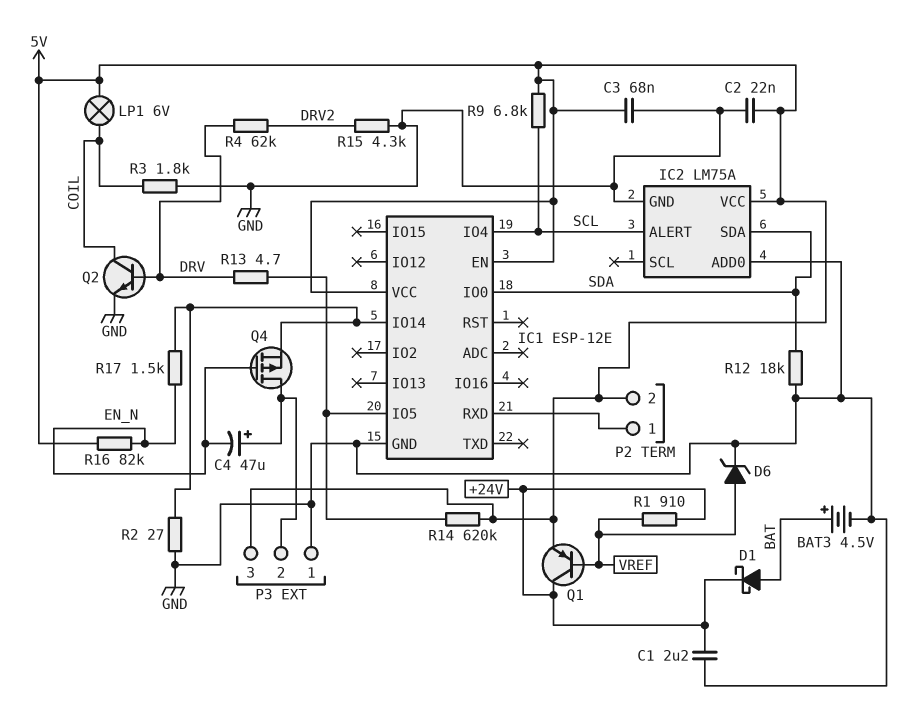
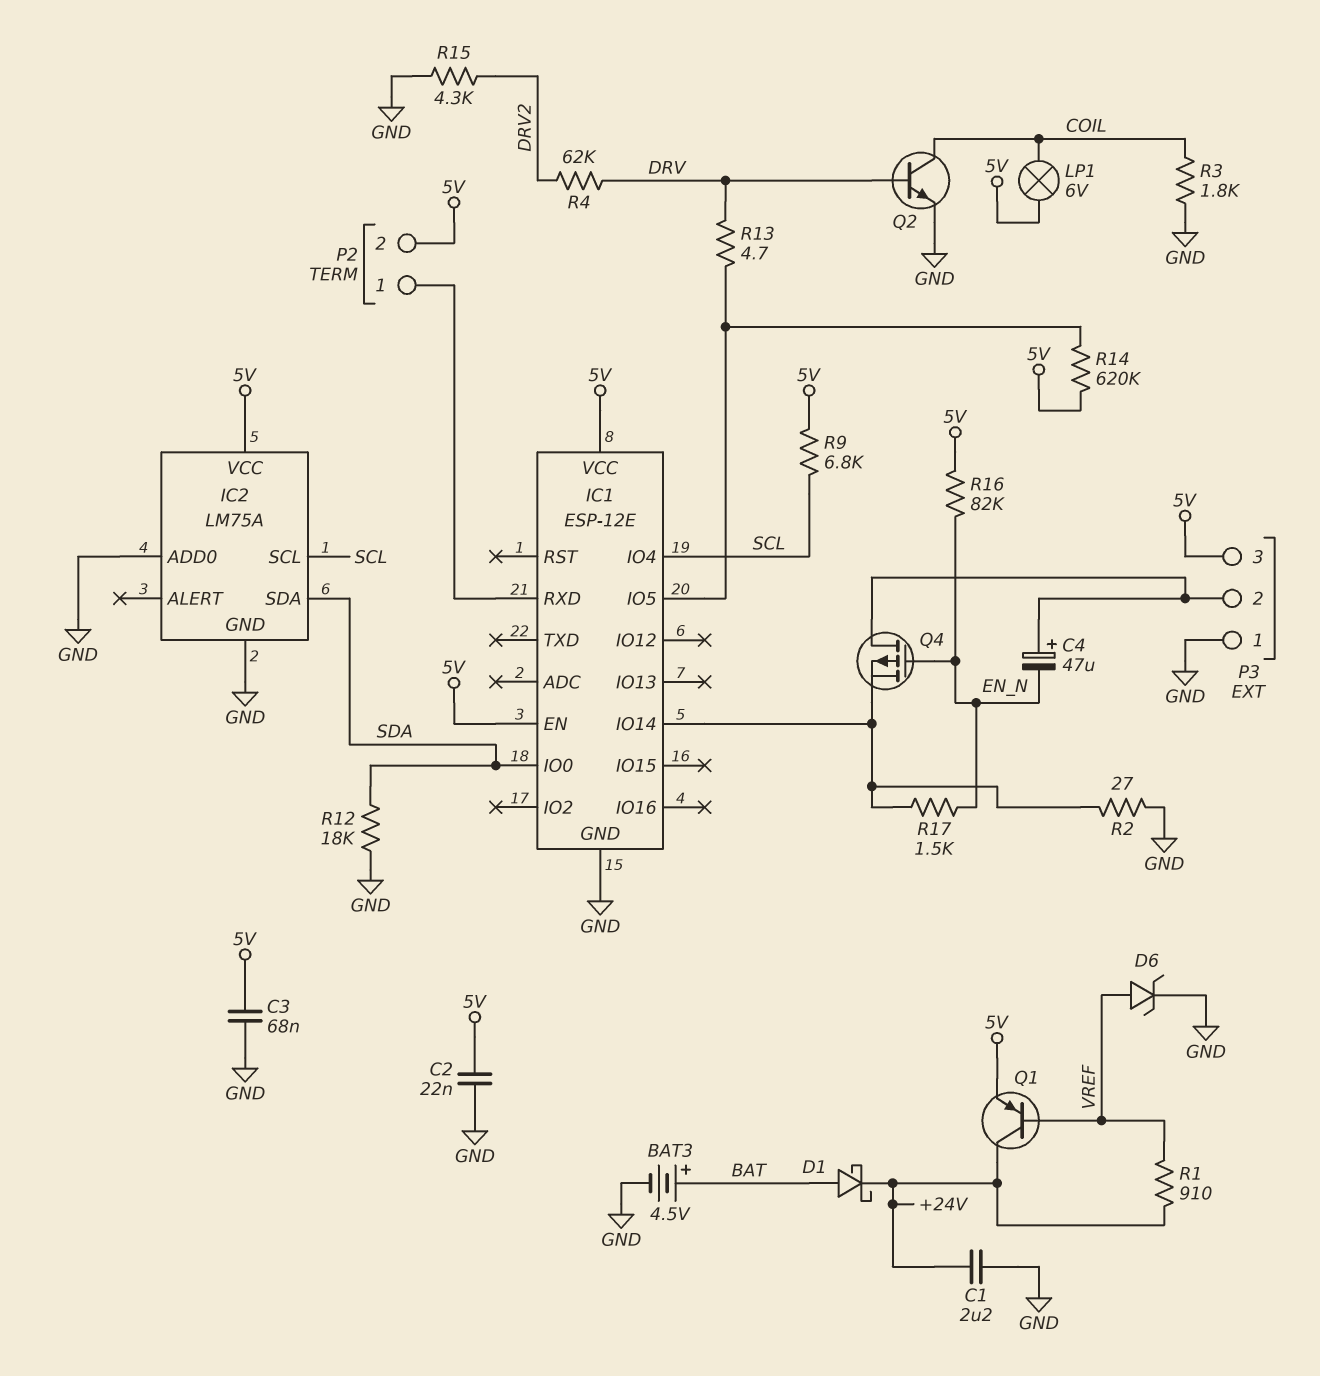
IC2 pin ALERT: SCL -> none
IC2 pin SCL: none -> SCL

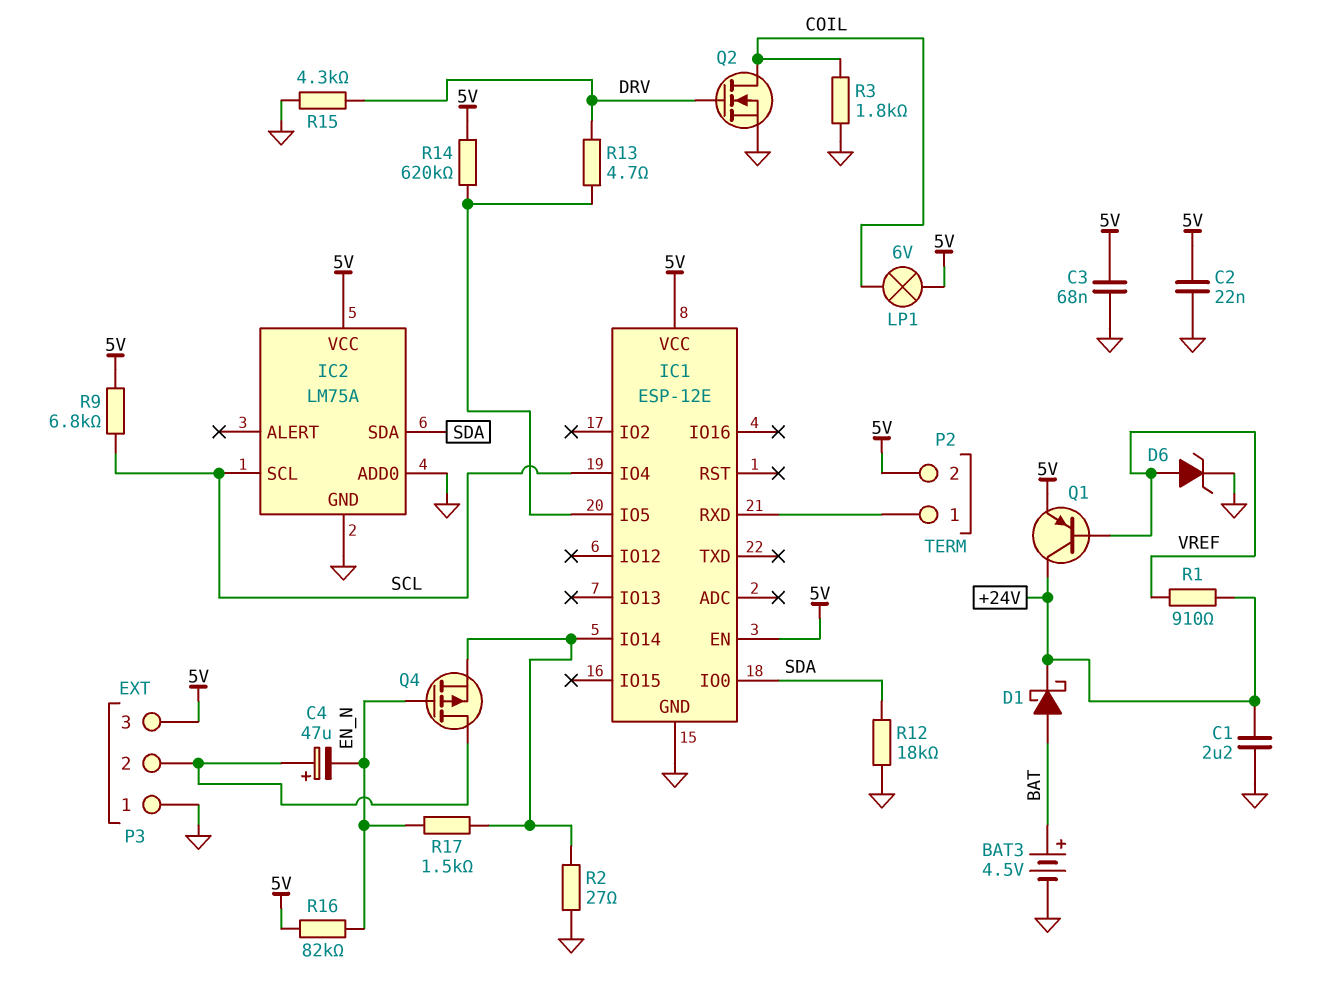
Q2: NPN (B DRV, C COIL, E GND) -> NMOS (G DRV, D COIL, S GND)
R4: 62k (DRV, DRV2) -> none
R15: 4.3k (DRV2, GND) -> 4.3k (DRV, GND)

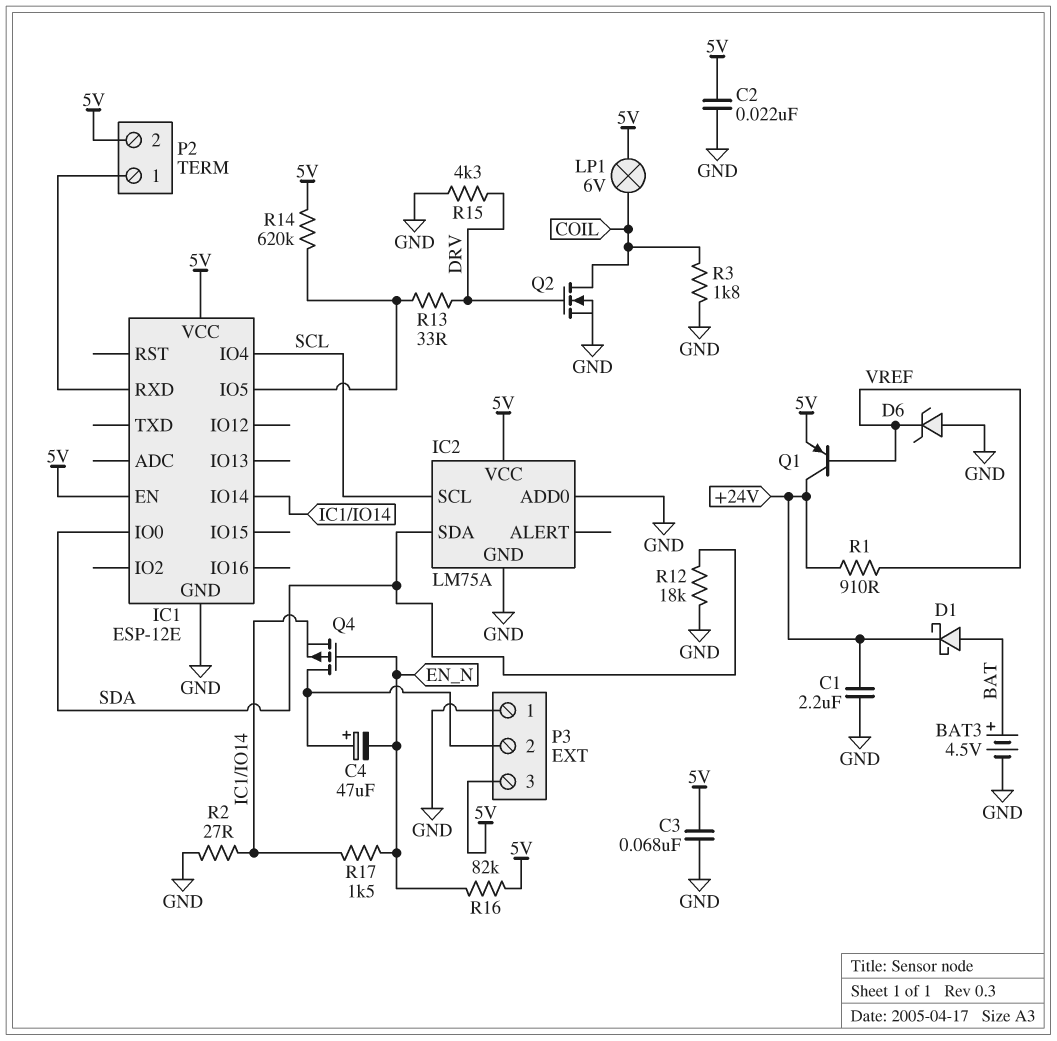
D6: zener (A VREF, K GND) -> zener (A GND, K VREF)
R9: 6.8k (5V, SCL) -> none
R13: 4.7 (DRV, IC1/IO5) -> 33 (DRV, IC1/IO5)

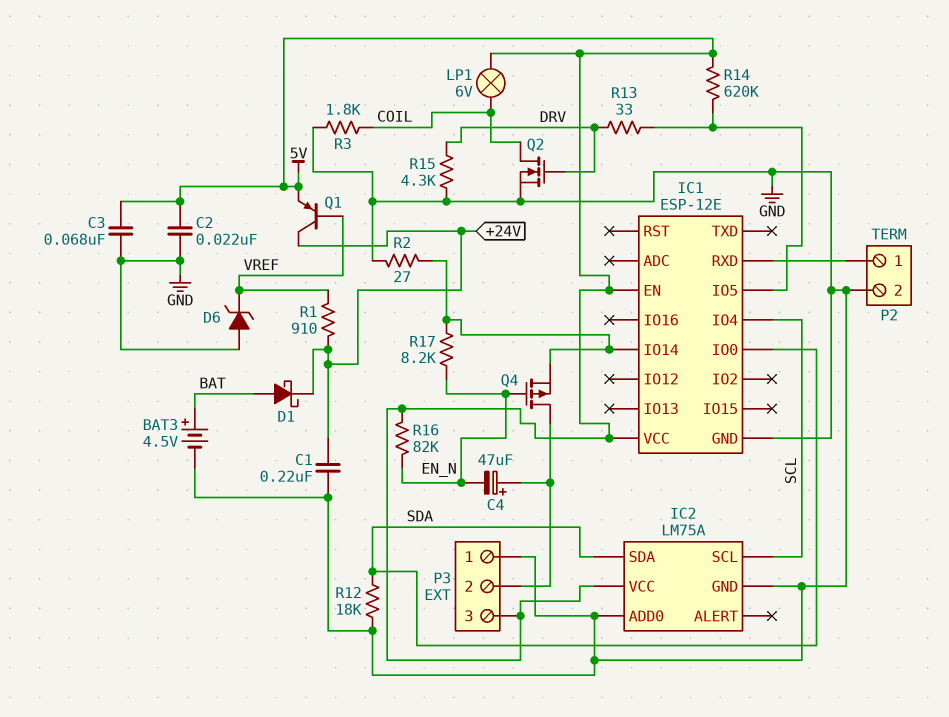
C1: 2.2uF (+24V, GND) -> 220nF (+24V, GND)
P2 pin 2: 5V -> GND
R17: 1.5k (EN_N, IC1/IO14) -> 8.2k (EN_N, IC1/IO14)

